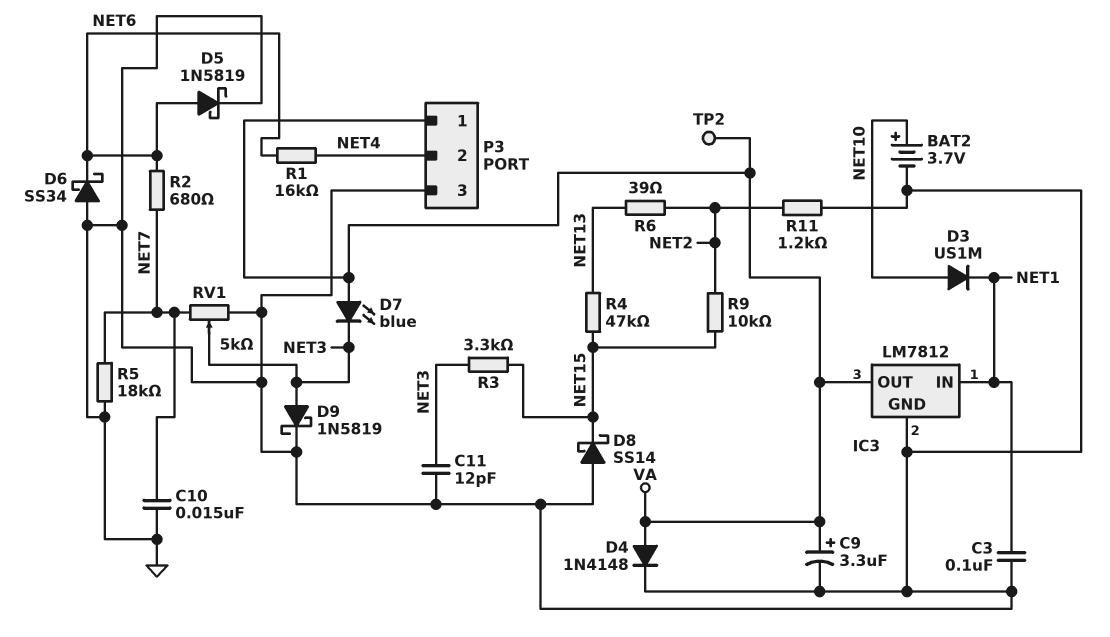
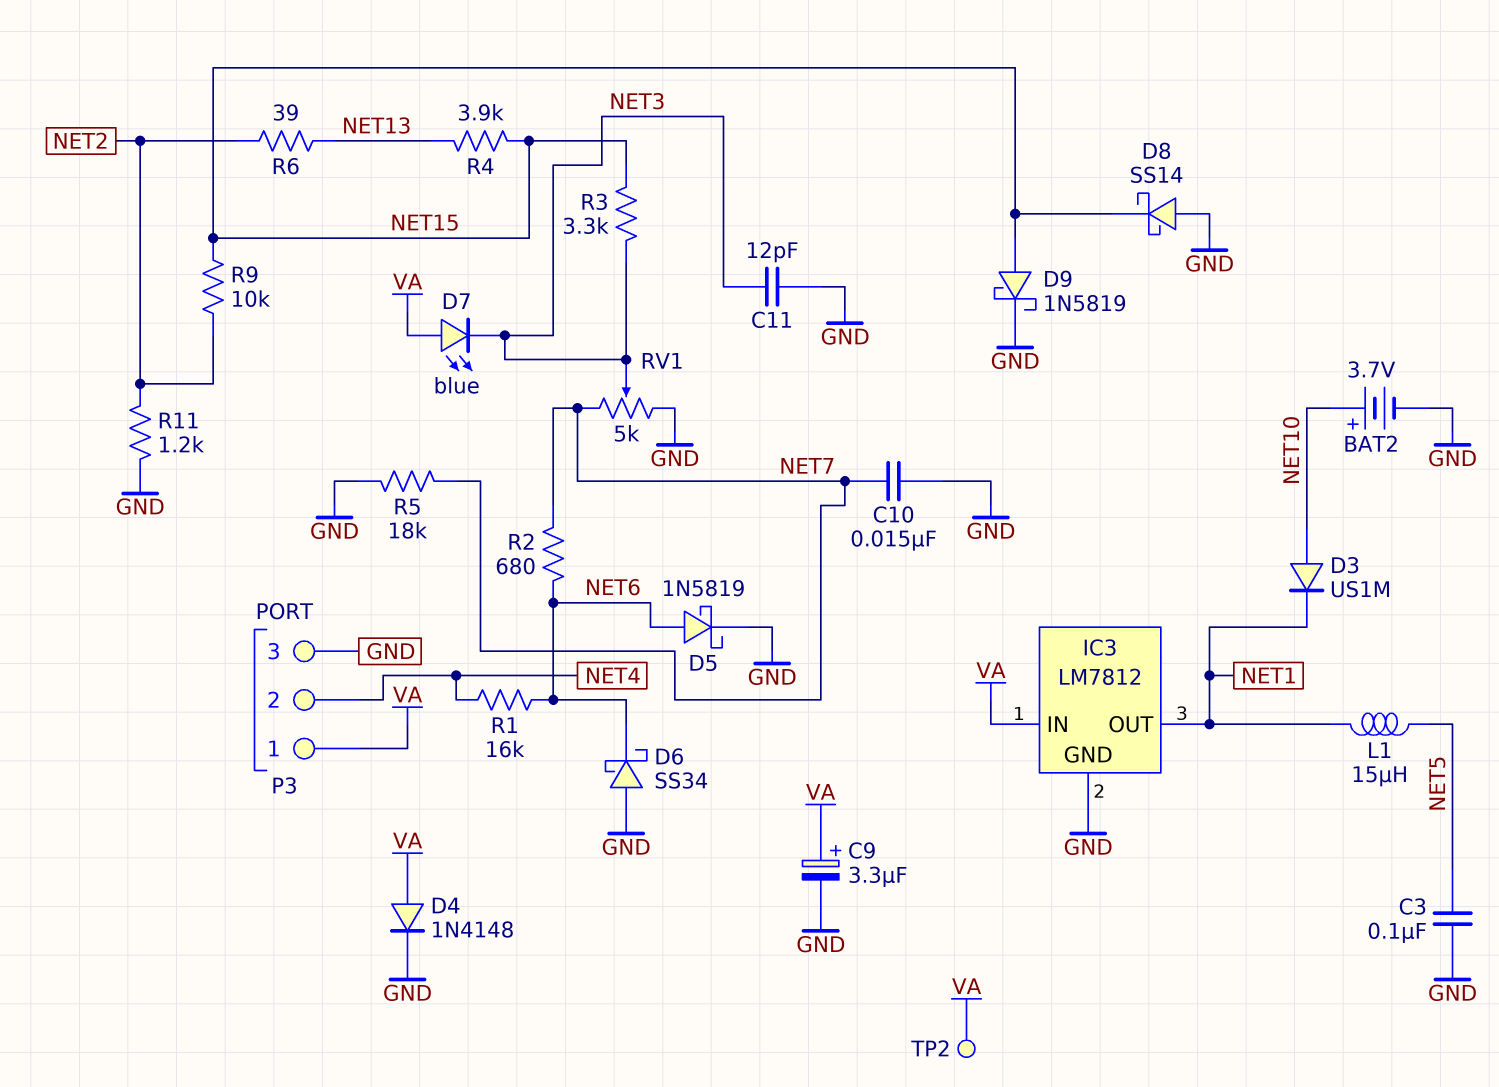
C3: 100nF (GND, NET1) -> 100nF (GND, NET5)
D9: schottky 1N5819 (A NET3, K GND) -> schottky 1N5819 (A NET15, K GND)
IC3 pin IN: NET1 -> VA
IC3 pin OUT: VA -> NET1
L1: none -> 15uH (NET1, NET5)
R4: 47k (NET13, NET15) -> 3.9k (NET13, NET15)

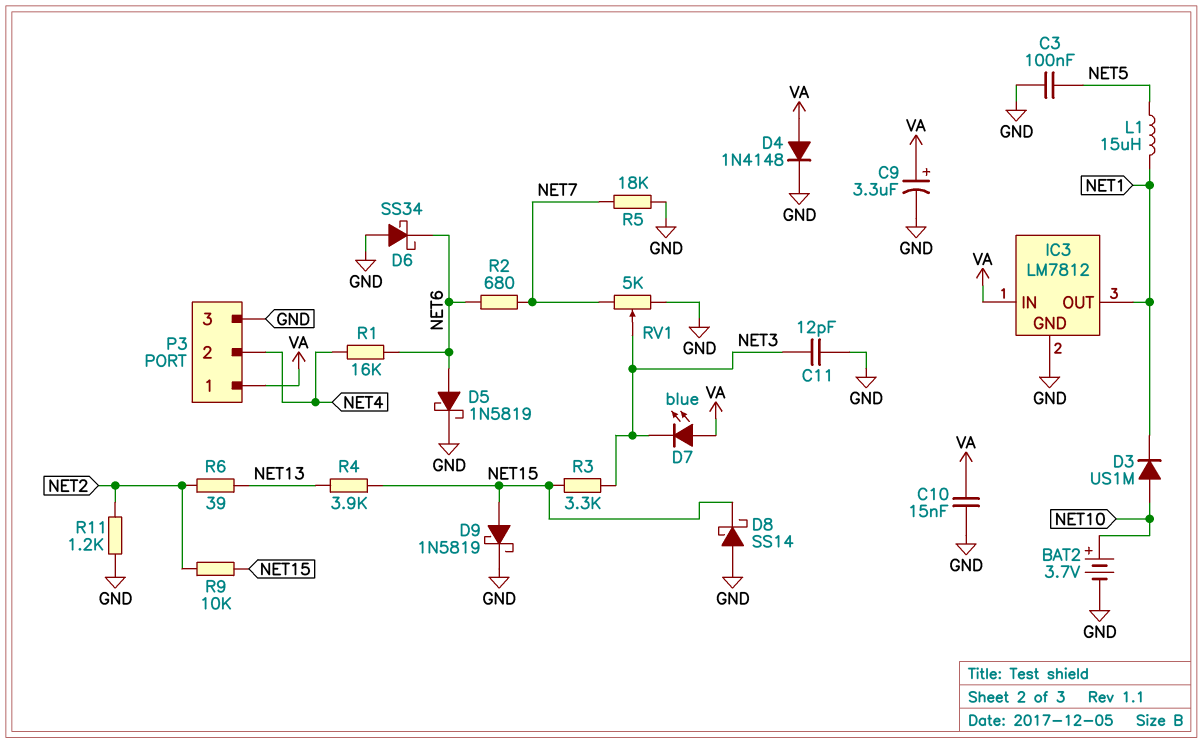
C10: 15nF (GND, NET7) -> 15nF (GND, VA)
TP2: test point (VA) -> none

